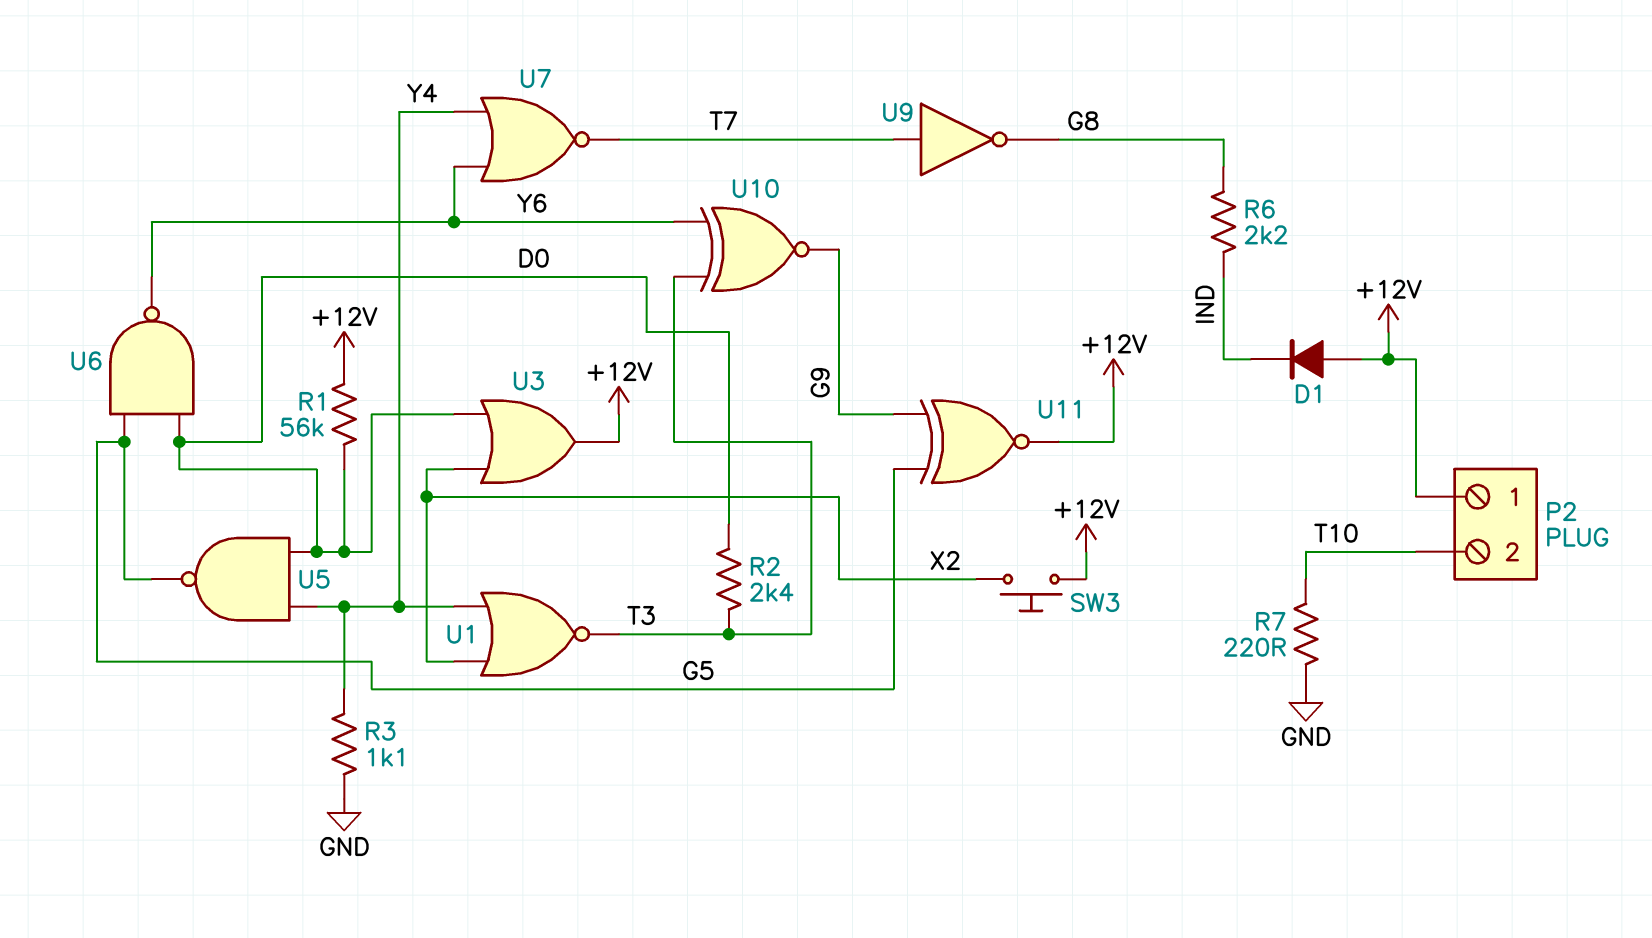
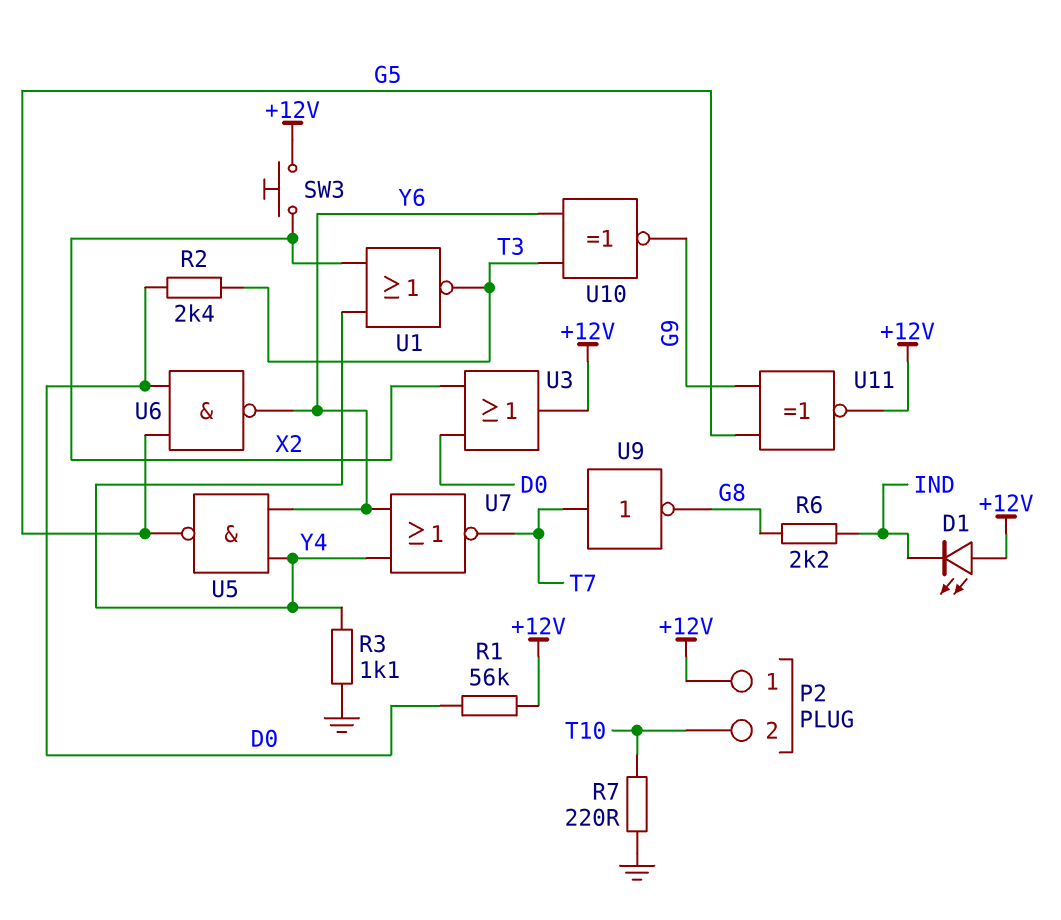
D1: diode (A +12V, K IND) -> LED (A +12V, K IND)
U5: NAND (in D0, in Y4, out G5) -> NAND (in Y4, in Y6, out G5)

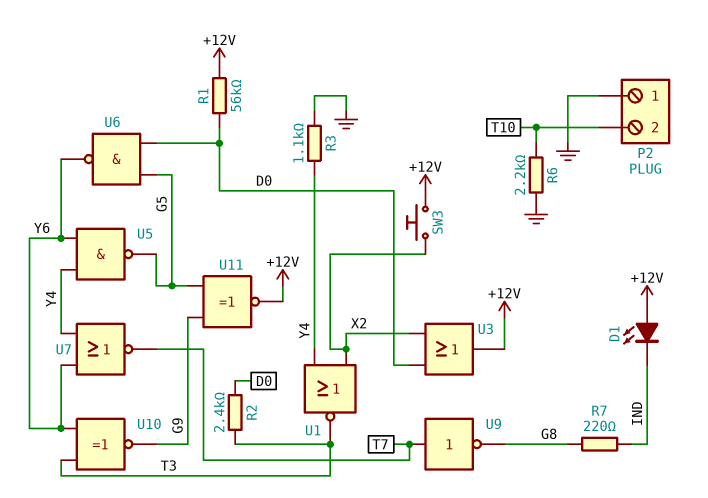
P2 pin 1: +12V -> GND
R6: 2.2k (G8, IND) -> 2.2k (GND, T10)
R7: 220 (GND, T10) -> 220 (G8, IND)

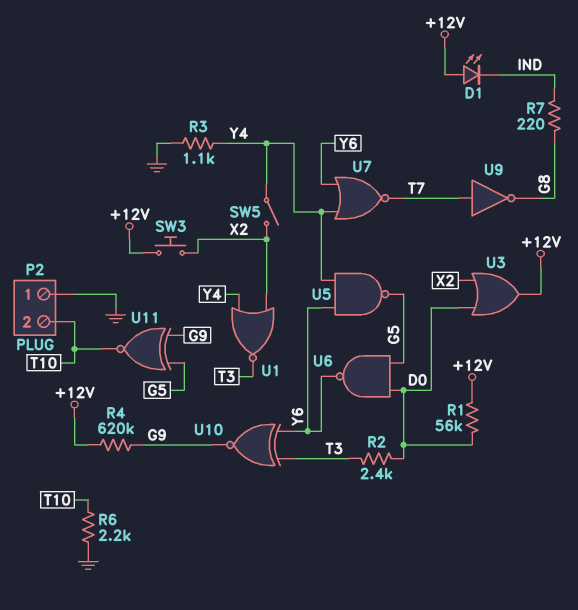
R4: none -> 620k (+12V, G9)
SW5: none -> switch (X2, Y4)
U11: XNOR (in G5, in G9, out +12V) -> XNOR (in G5, in G9, out T10)

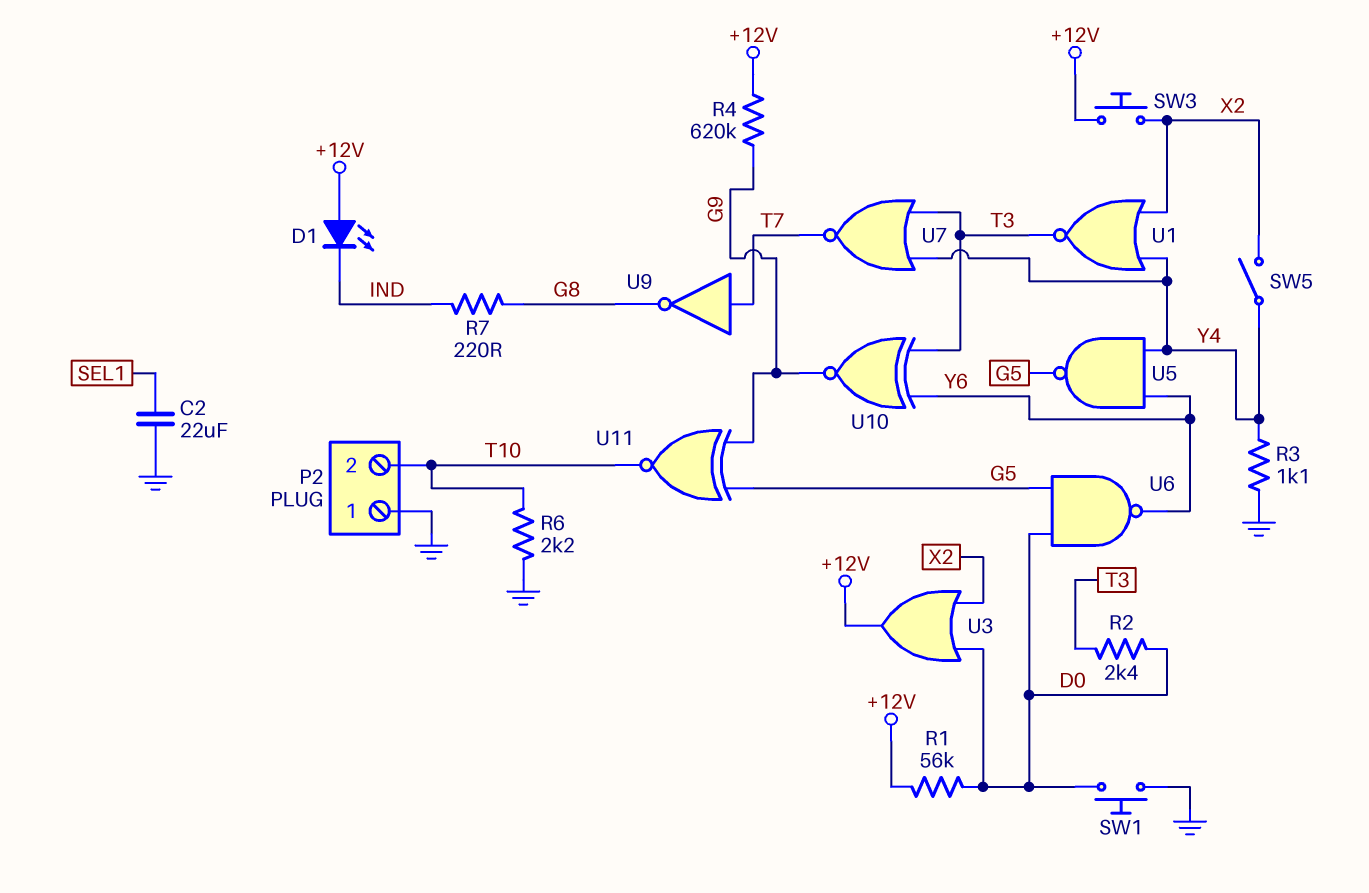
C2: none -> 22uF (GND, SEL1)
SW1: none -> button (D0, GND)
U7: NOR (in Y4, in Y6, out T7) -> NOR (in T3, in Y4, out T7)

